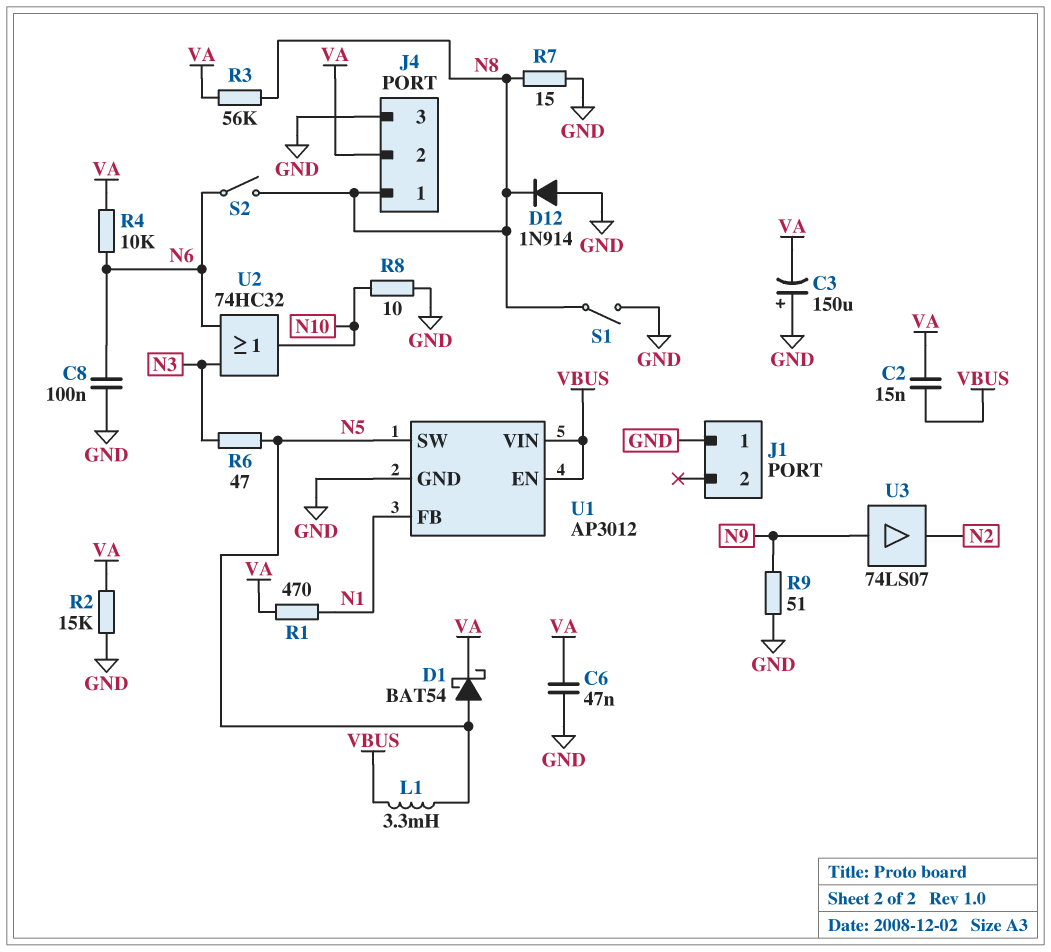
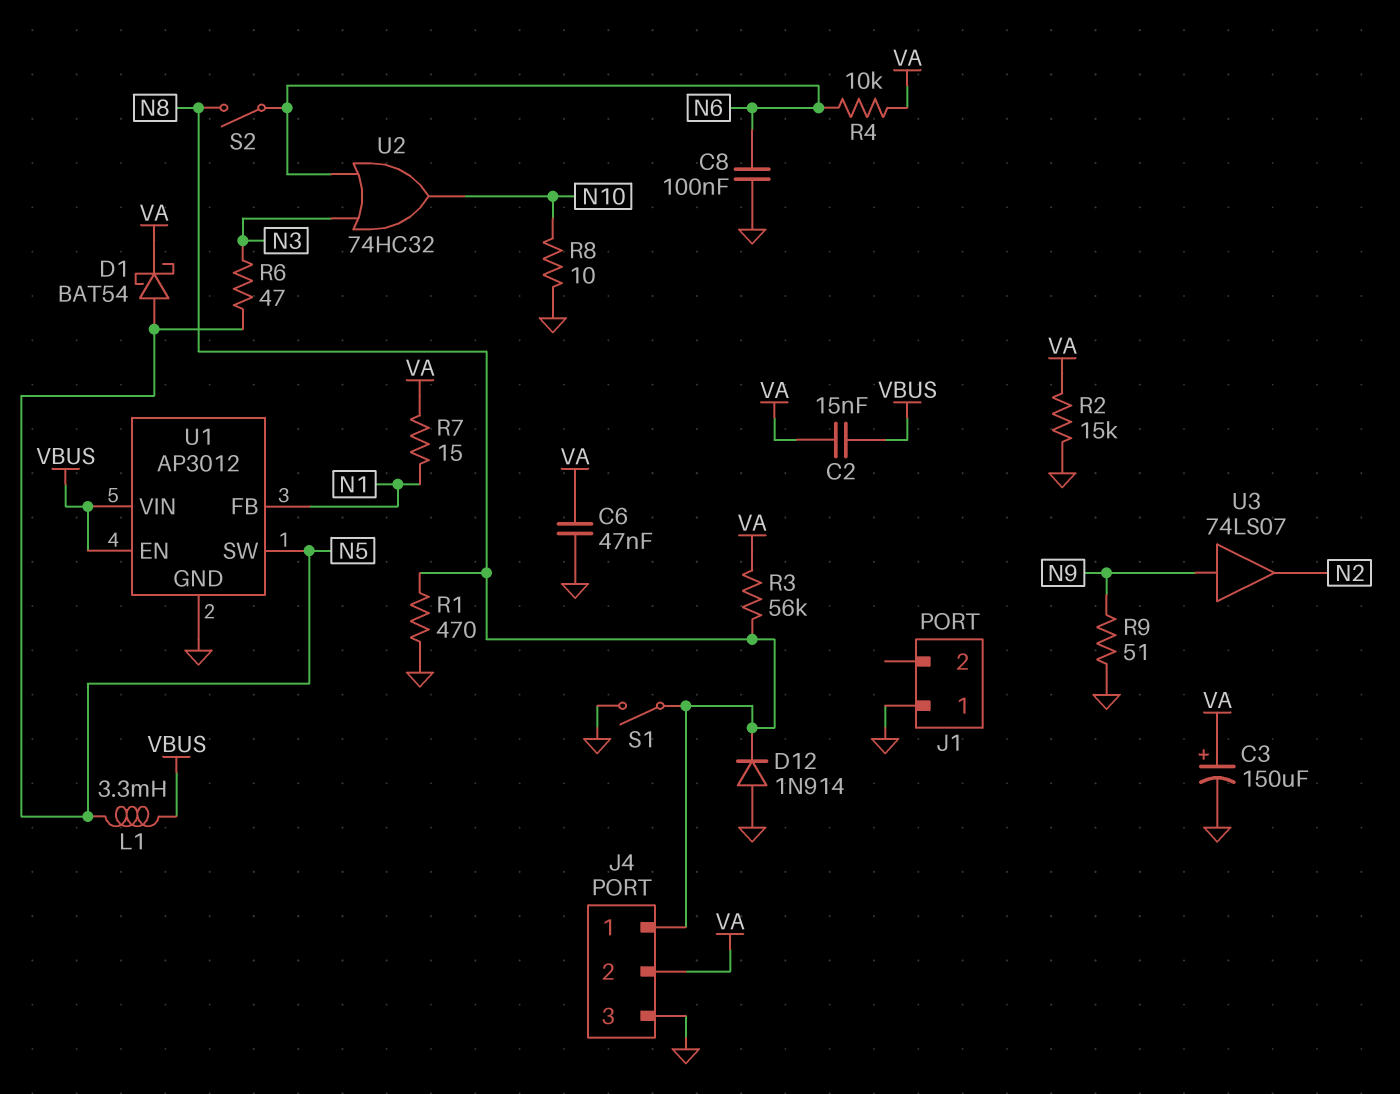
C3: 150uF (plus GND, minus VA) -> 150uF (plus VA, minus GND)
R1: 470 (N1, VA) -> 470 (GND, N8)
R7: 15 (GND, N8) -> 15 (N1, VA)

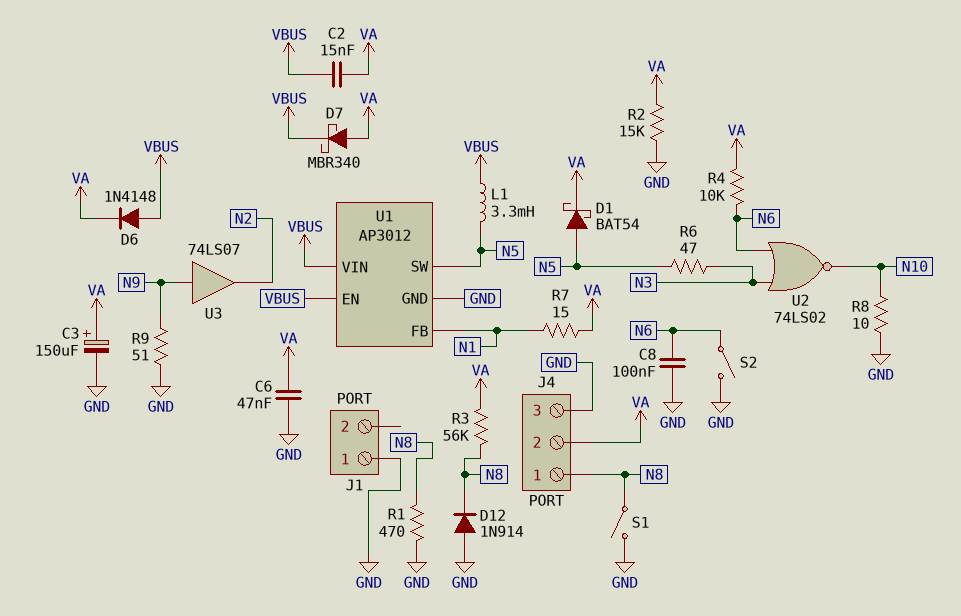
D6: none -> diode 1N4148 (A VBUS, K VA)
D7: none -> schottky MBR340 (A VA, K VBUS)
S2: switch (N6, N8) -> switch (GND, N6)
U2: OR 74HC32 (in N3, in N6, out N10) -> NOR 74LS02 (in N3, in N6, out N10)

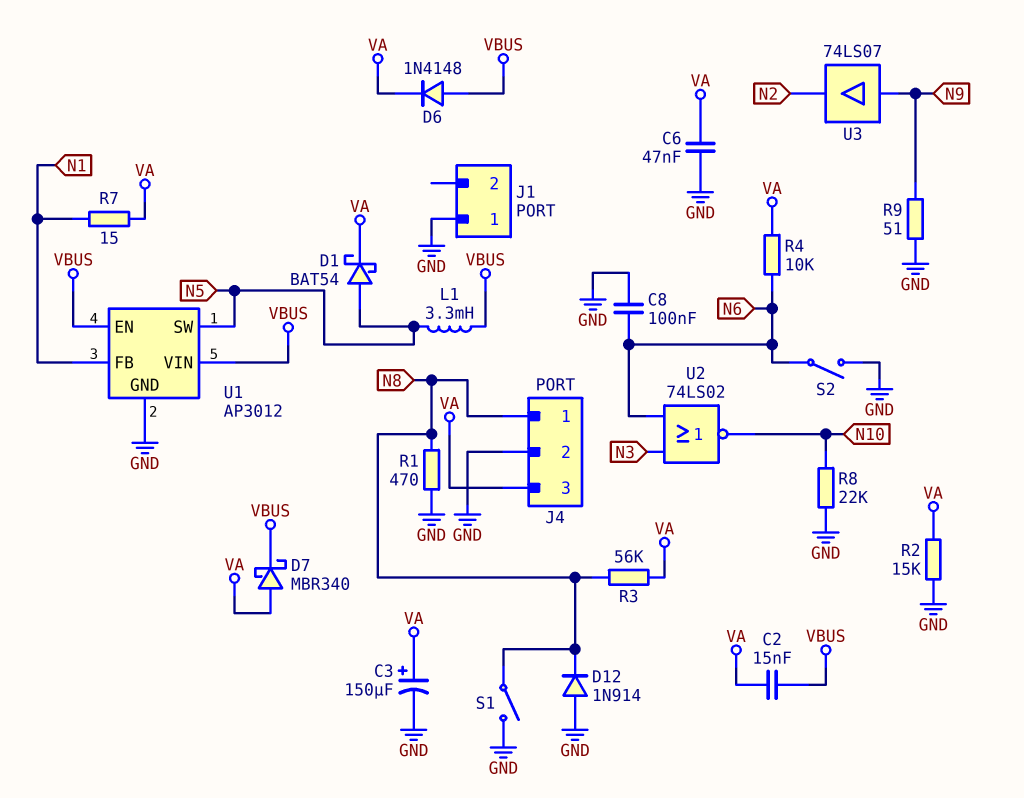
J4 pin 2: VA -> GND
J4 pin 3: GND -> VA
R6: 47 (N3, N5) -> none
R8: 10 (GND, N10) -> 22k (GND, N10)

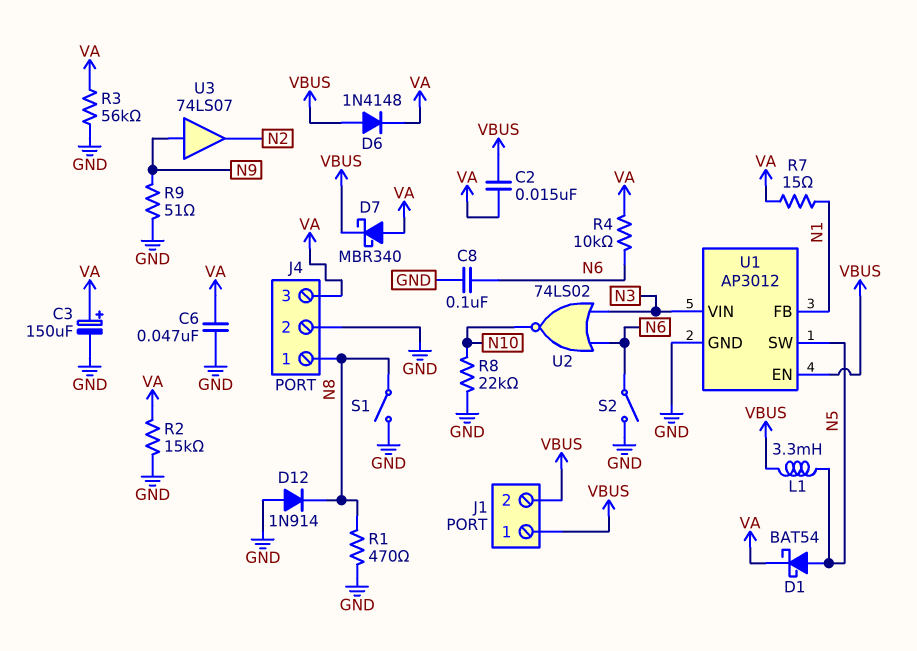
J1 pin 1: GND -> VBUS
J1 pin 2: none -> VBUS
R3: 56k (N8, VA) -> 56k (GND, VA)
U1 pin VIN: VBUS -> N3

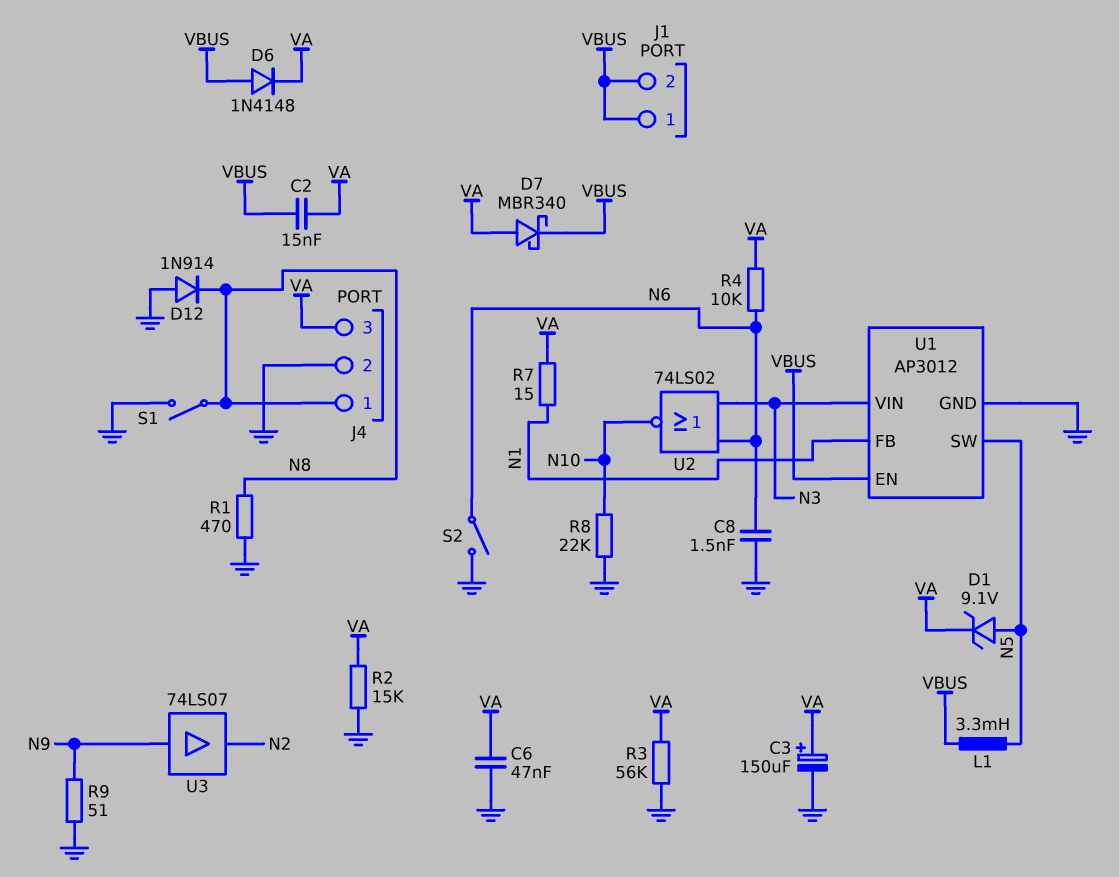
C8: 100nF (GND, N6) -> 1.5nF (GND, N6)
D1: schottky BAT54 (A N5, K VA) -> zener 9.1V (A N5, K VA)

